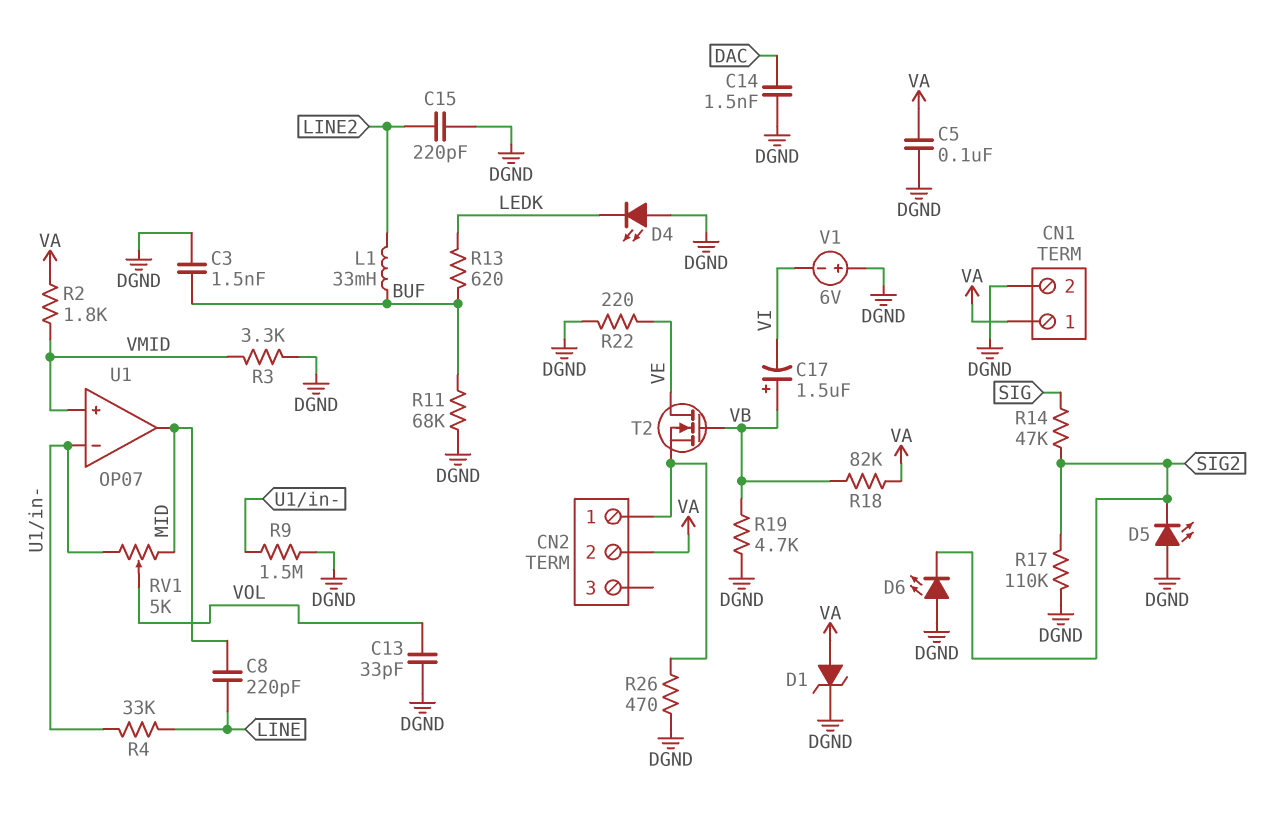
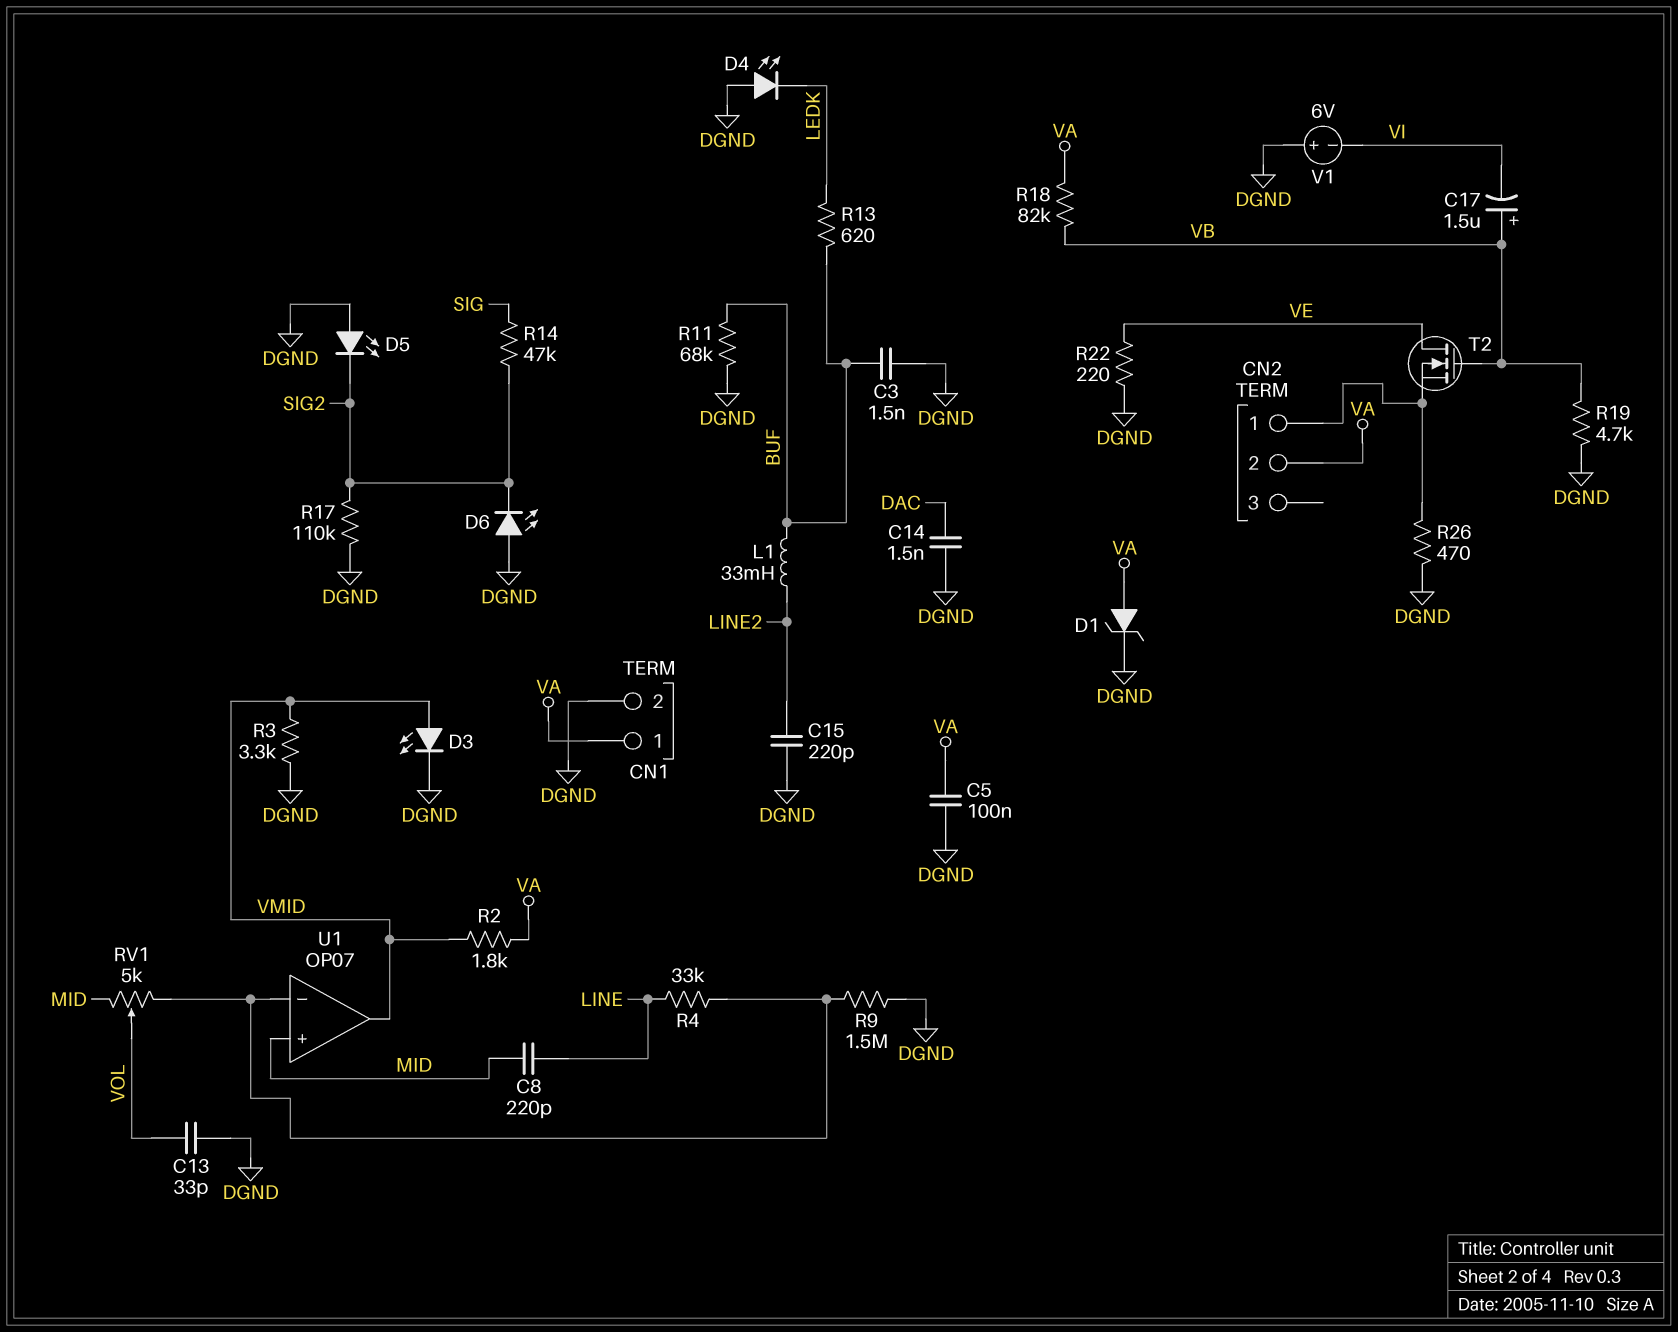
D3: none -> LED (A VMID, K DGND)
U1 pin in+: VMID -> MID
U1 pin out: MID -> VMID

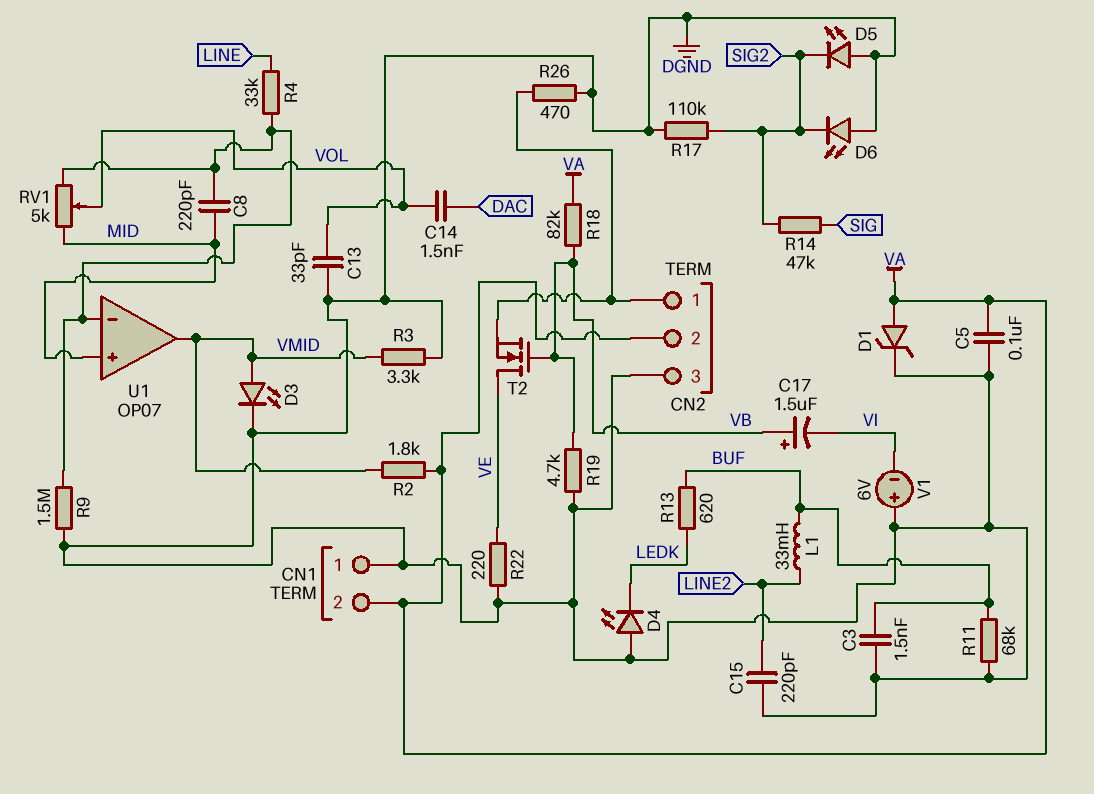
C8: 220pF (LINE, MID) -> 220pF (MID, U1/in-)
C14: 1.5nF (DAC, DGND) -> 1.5nF (DAC, VOL)
CN1 pin 1: VA -> DGND
CN1 pin 2: DGND -> VA
CN2 pin 3: none -> DGND

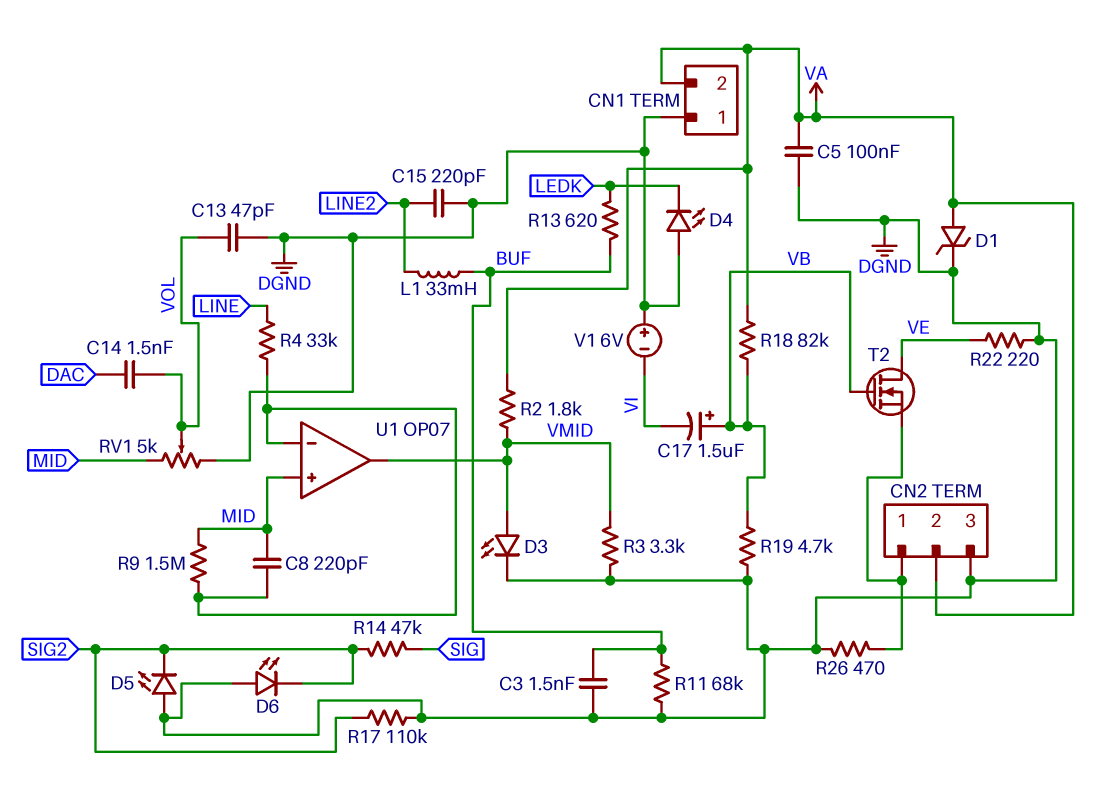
C13: 33pF (DGND, VOL) -> 47pF (DGND, VOL)
R9: 1.5M (DGND, U1/in-) -> 1.5M (MID, U1/in-)
RV1: 5k (MID, U1/in-, wiper VOL) -> 5k (DGND, MID, wiper VOL)

